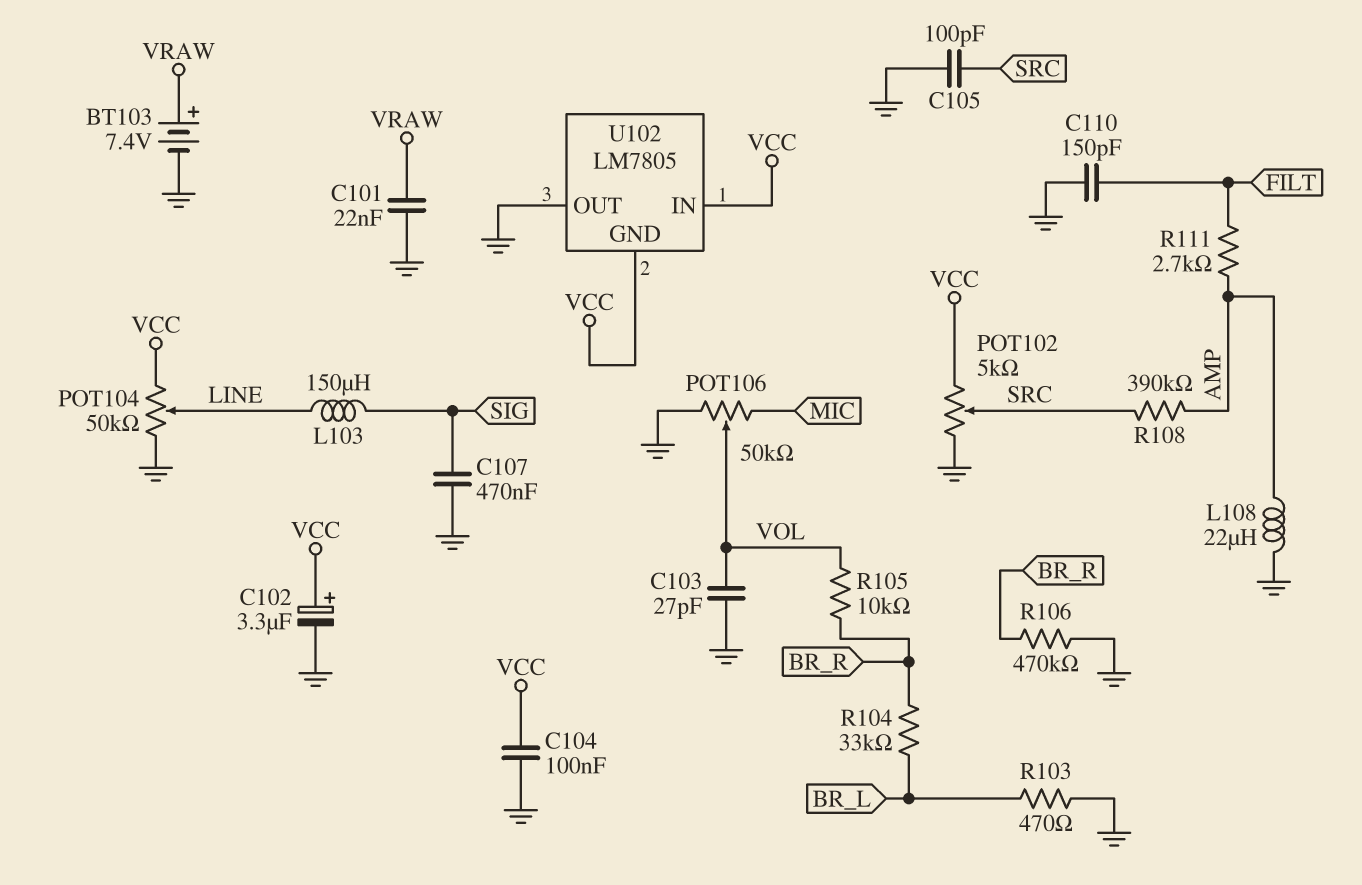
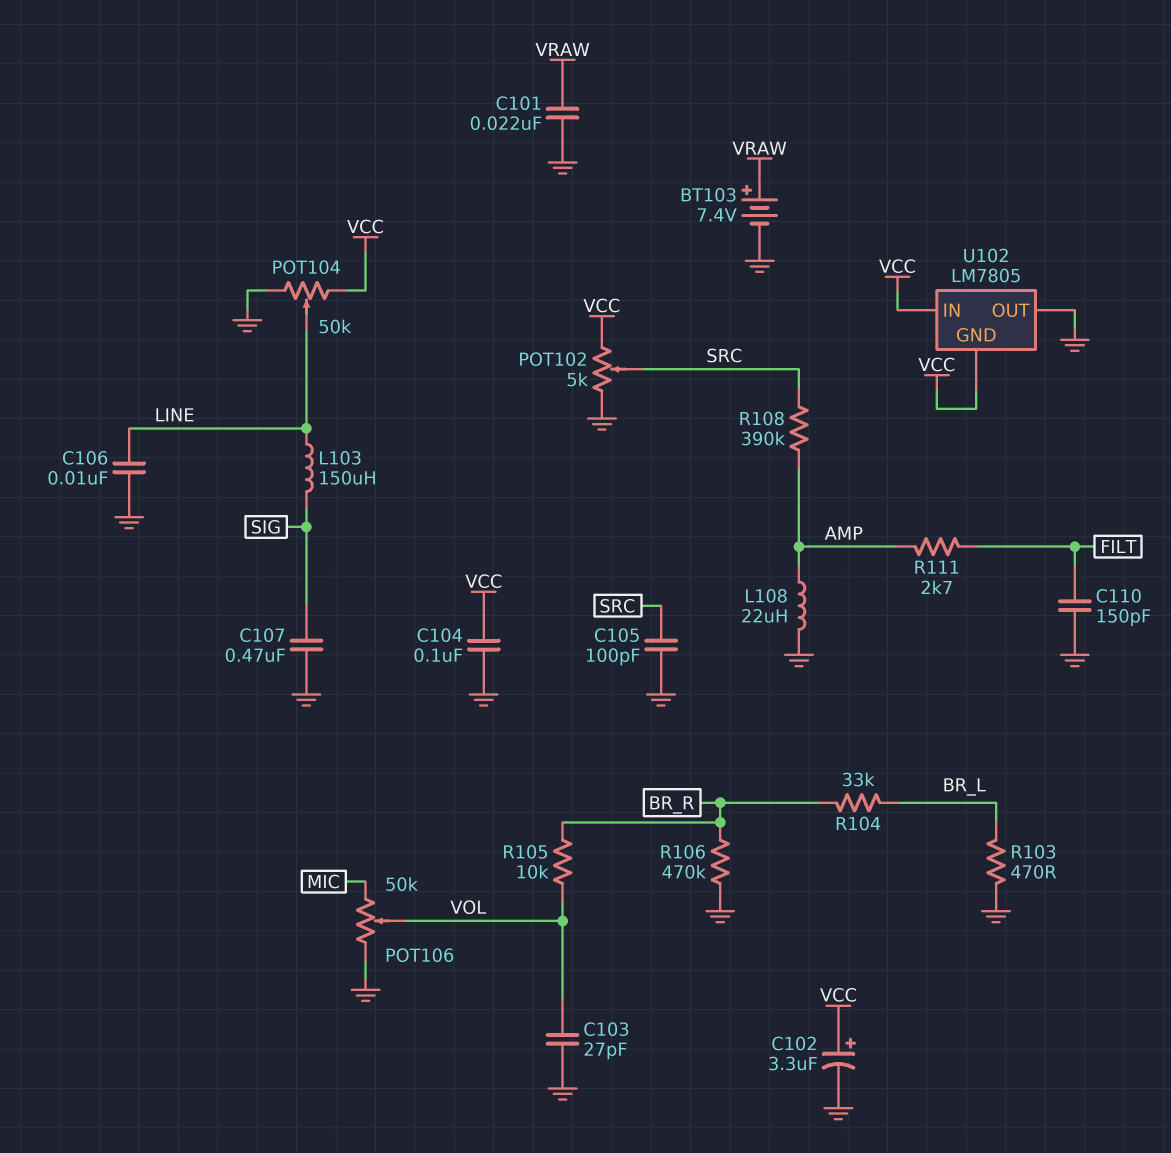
C106: none -> 10nF (GND, LINE)

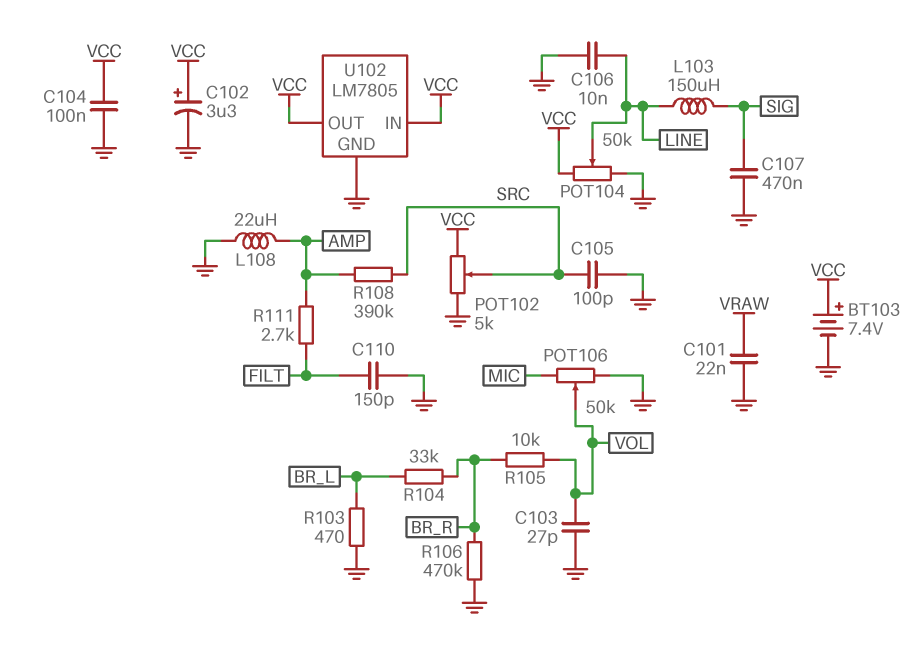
BT103: 7.4V (plus VRAW, minus GND) -> 7.4V (plus VCC, minus GND)
U102 pin GND: VCC -> GND
U102 pin OUT: GND -> VCC

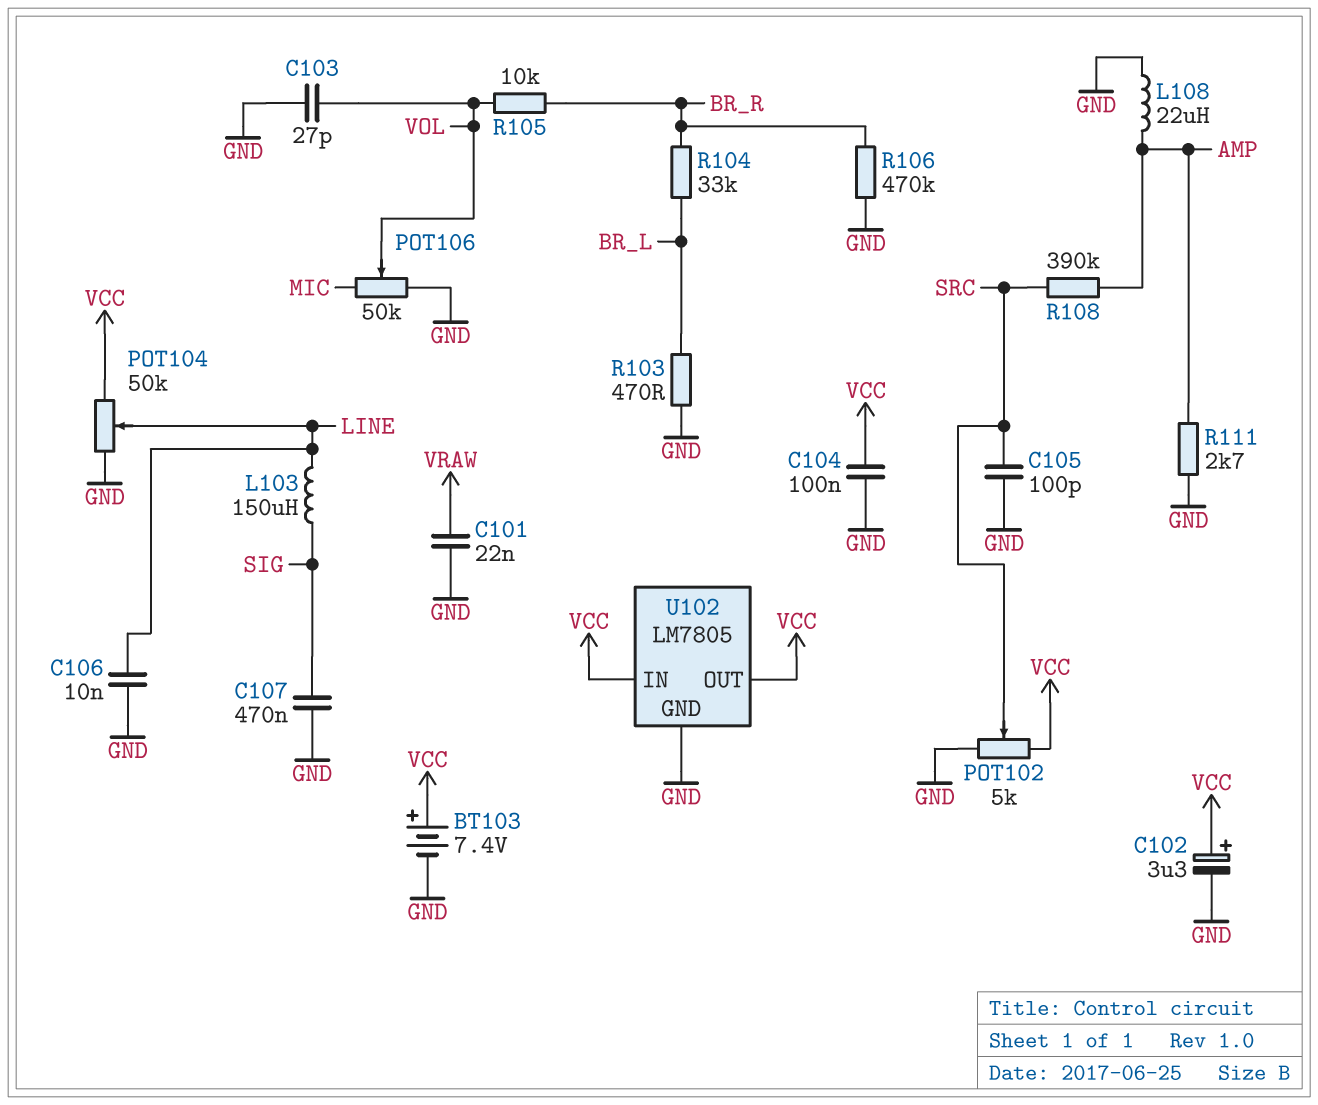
C110: 150pF (FILT, GND) -> none
R111: 2.7k (AMP, FILT) -> 2.7k (AMP, GND)

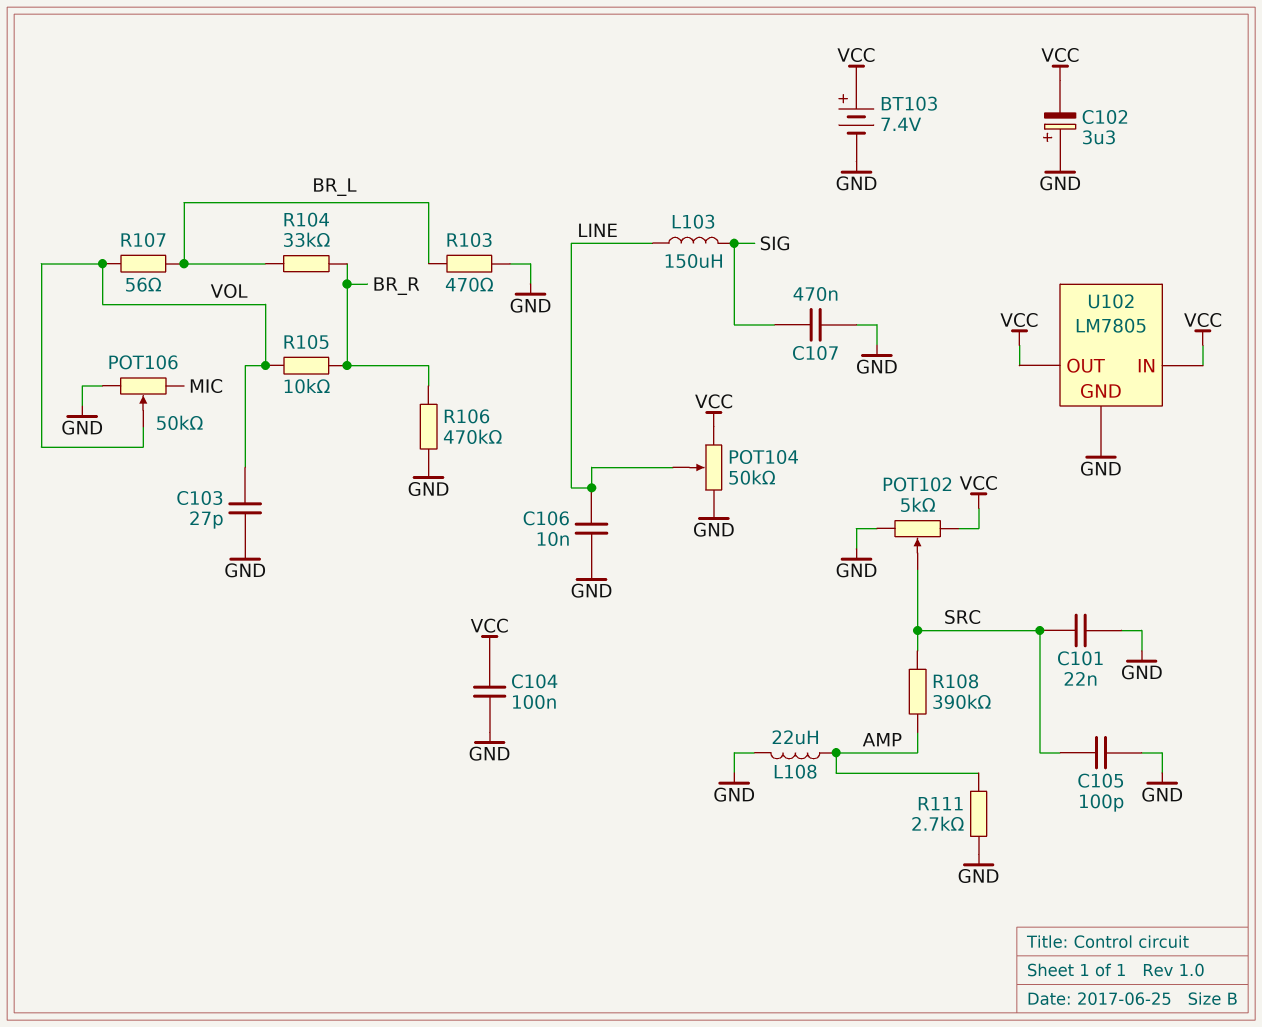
C101: 22nF (GND, VRAW) -> 22nF (GND, SRC)
C102: 3.3uF (plus VCC, minus GND) -> 3.3uF (plus GND, minus VCC)
R107: none -> 56 (BR_L, VOL)

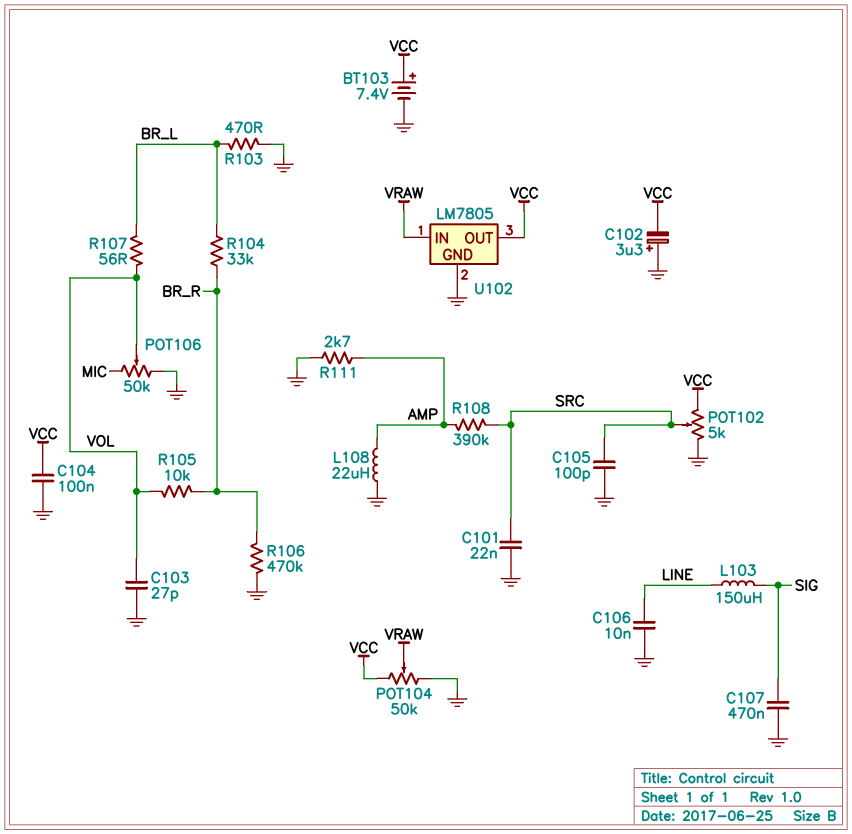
POT104: 50k (GND, VCC, wiper LINE) -> 50k (GND, VCC, wiper VRAW)
U102 pin IN: VCC -> VRAW

